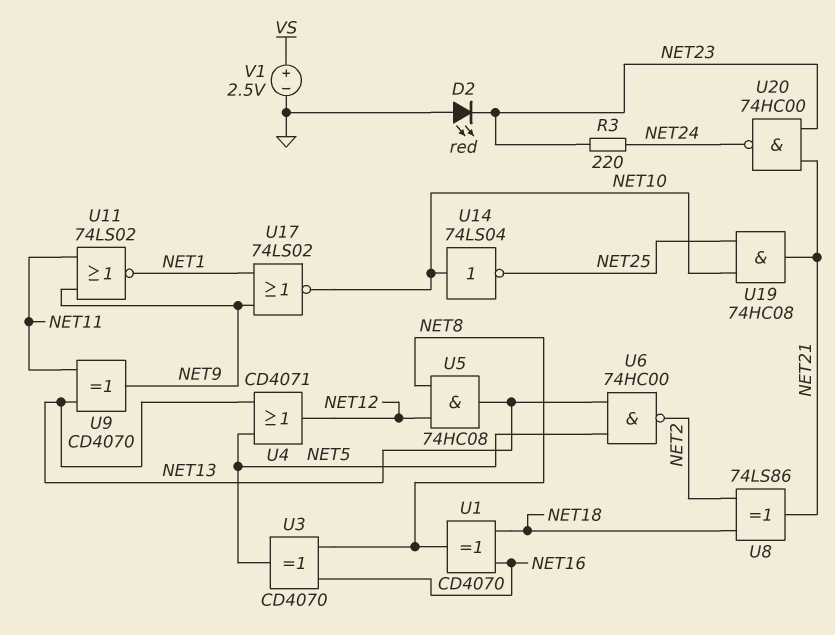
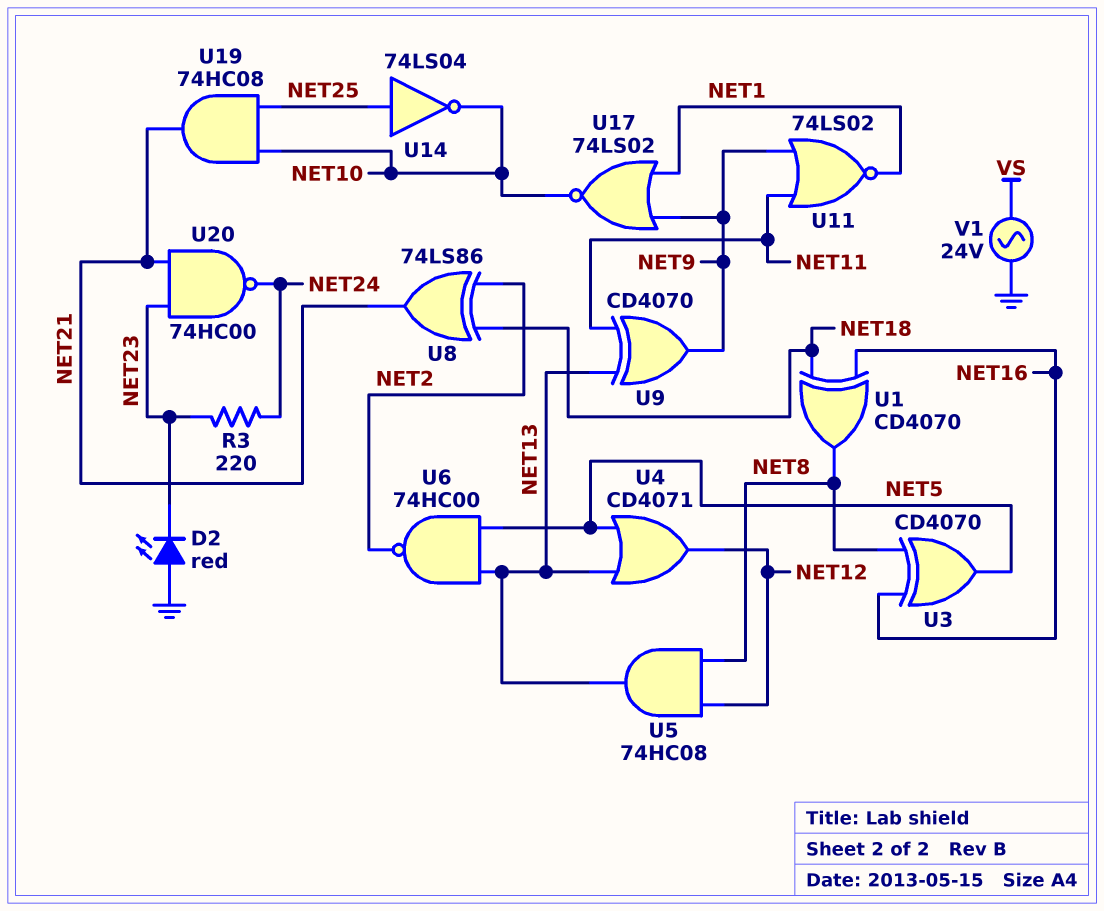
U14: NOT 74LS04 (in NET10, out NET25) -> NOT 74LS04 (in NET25, out NET10)
V1: 2.5V (plus VS, minus GND) -> AC 24V (GND, VS)

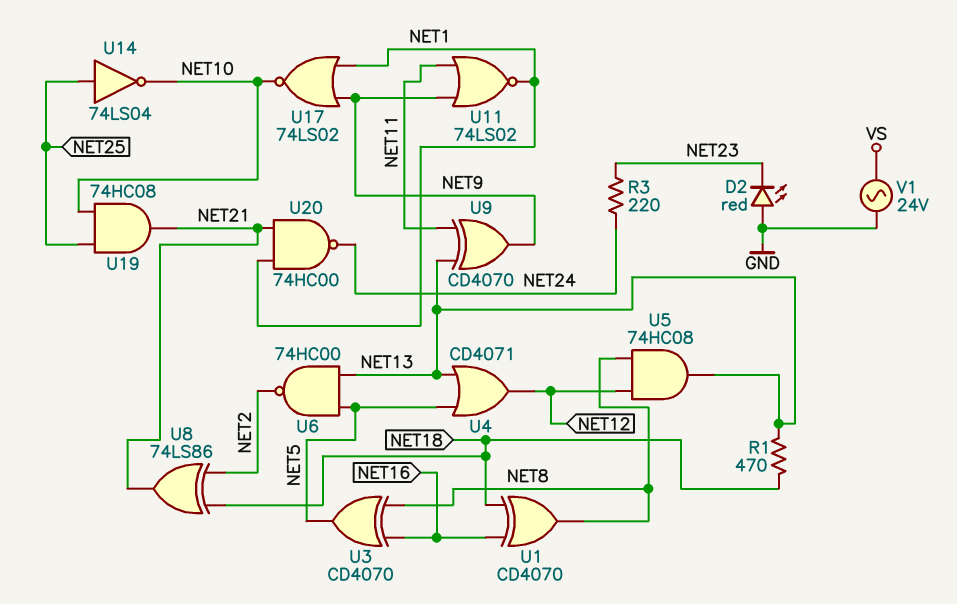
R1: none -> 470 (NET13, NET18)
U20: NAND 74HC00 (in NET21, in NET23, out NET24) -> NAND 74HC00 (in NET1, in NET21, out NET24)

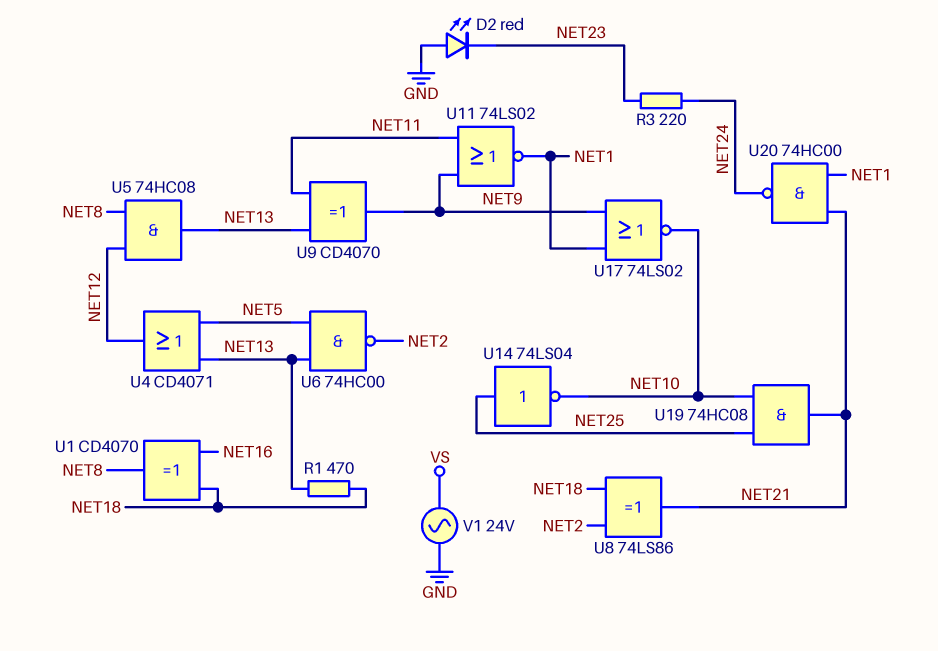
U3: XOR CD4070 (in NET8, in NET16, out NET5) -> none

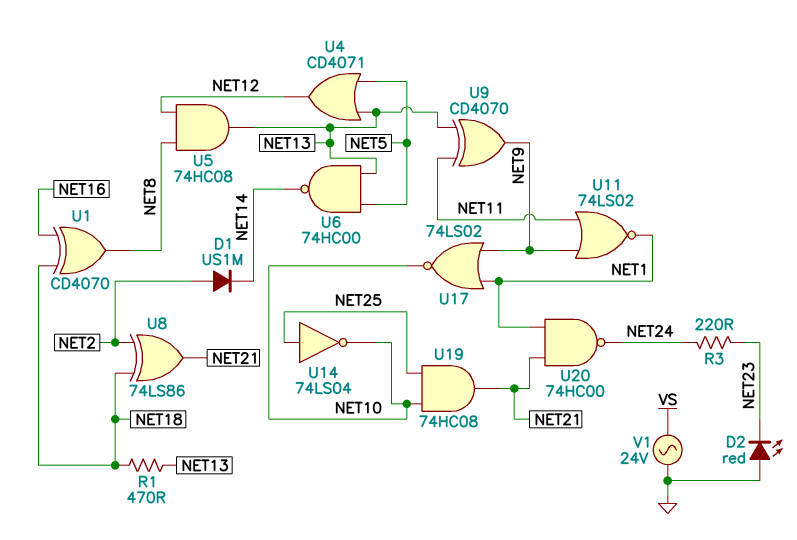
D1: none -> diode US1M (A NET2, K NET14)
U6: NAND 74HC00 (in NET5, in NET13, out NET2) -> NAND 74HC00 (in NET5, in NET13, out NET14)

